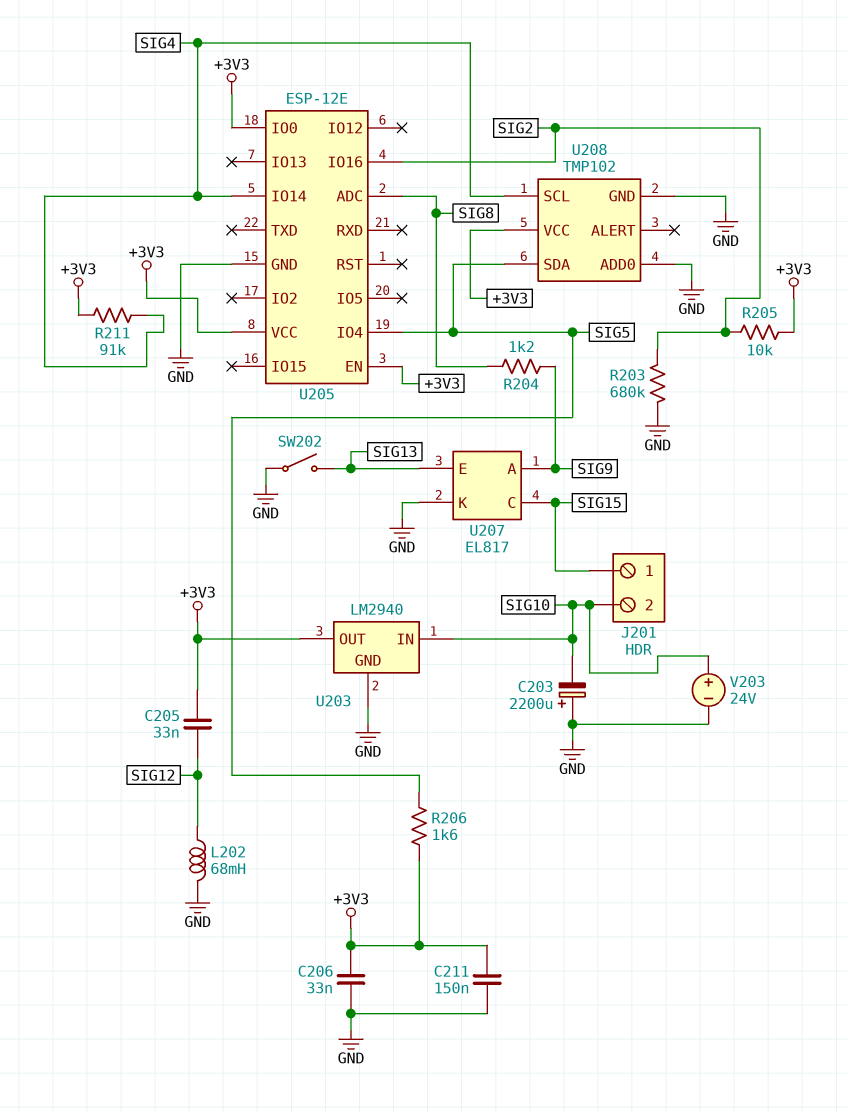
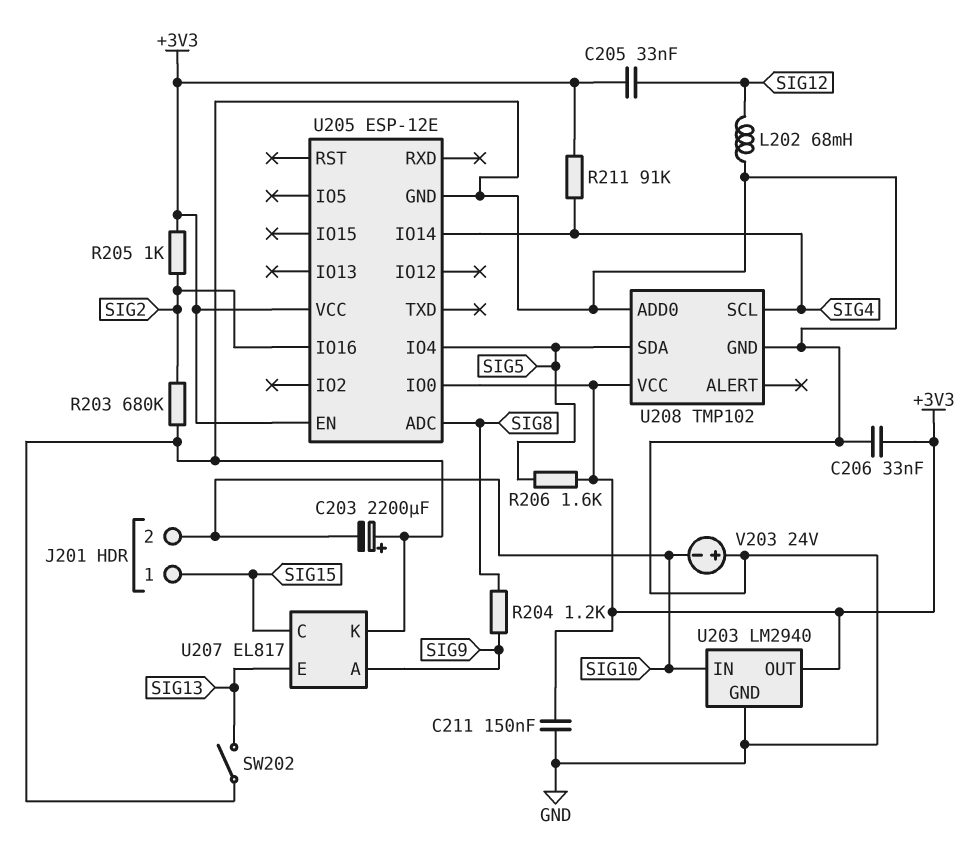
R205: 10k (+3V3, SIG2) -> 1k (+3V3, SIG2)
V203: 24V (plus SIG10, minus GND) -> 24V (plus GND, minus SIG10)

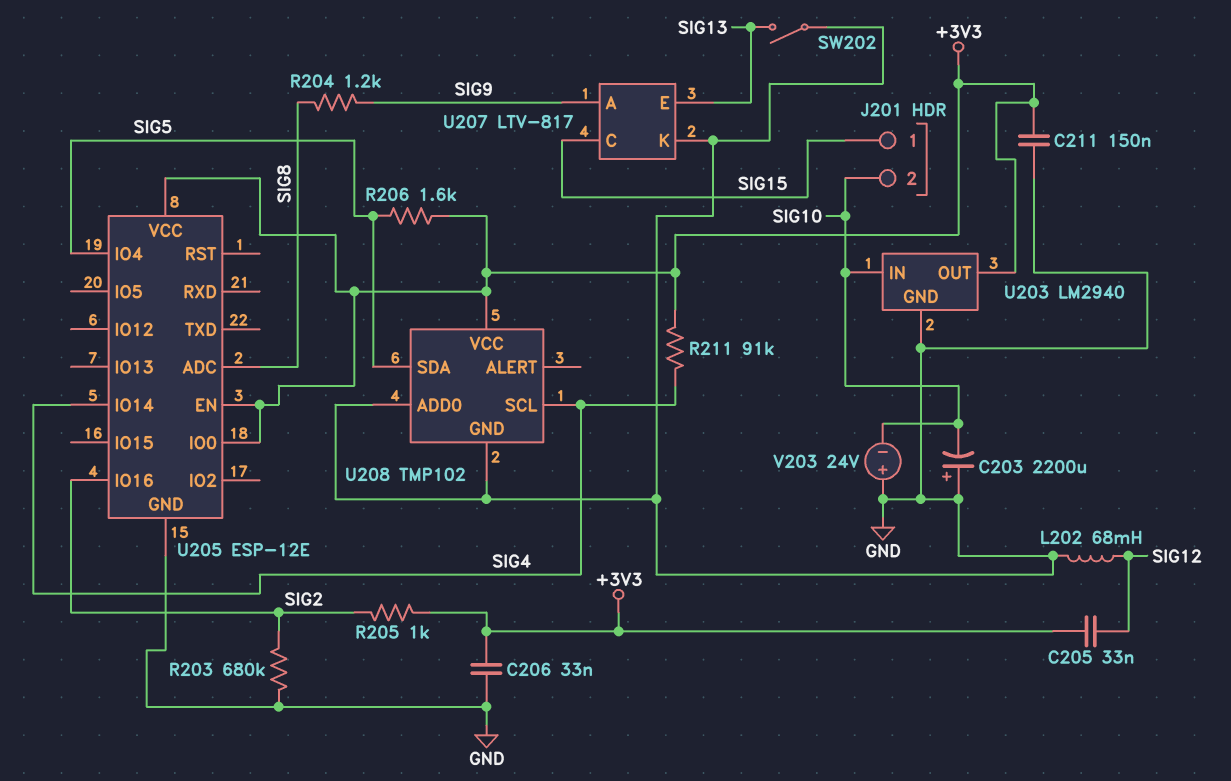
U207: EL817 -> LTV-817

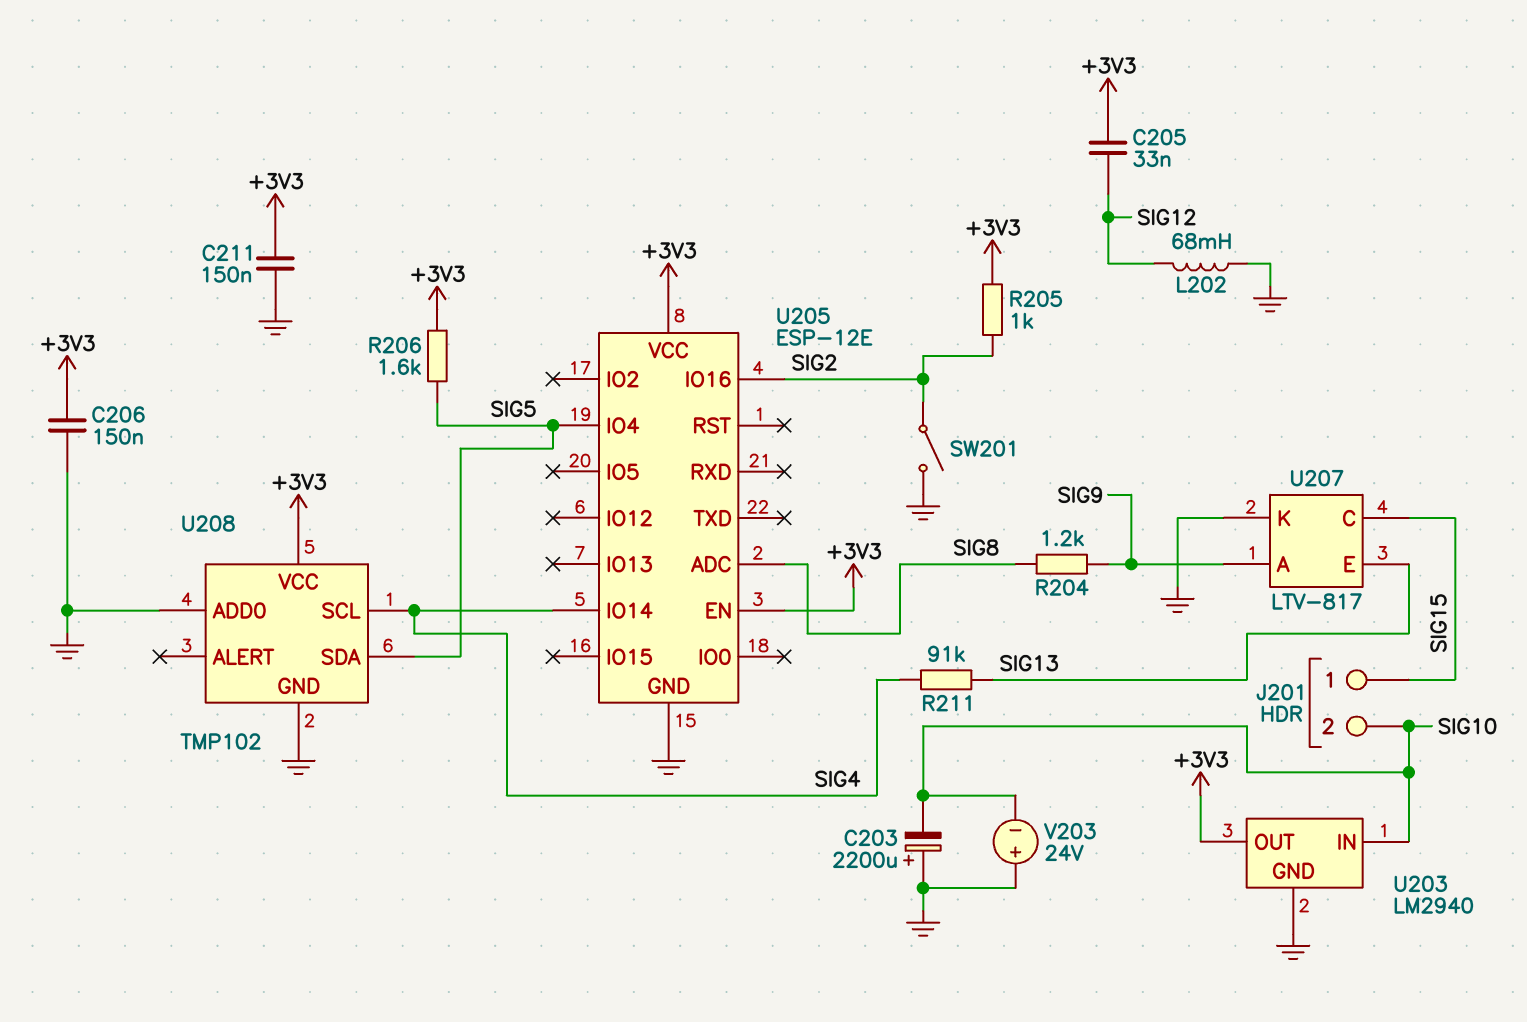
C206: 33nF (+3V3, GND) -> 150nF (+3V3, GND)
R203: 680k (GND, SIG2) -> none
R211: 91k (+3V3, SIG4) -> 91k (SIG4, SIG13)
SW201: none -> switch (GND, SIG2)
SW202: switch (GND, SIG13) -> none
U205 pin IO0: +3V3 -> none

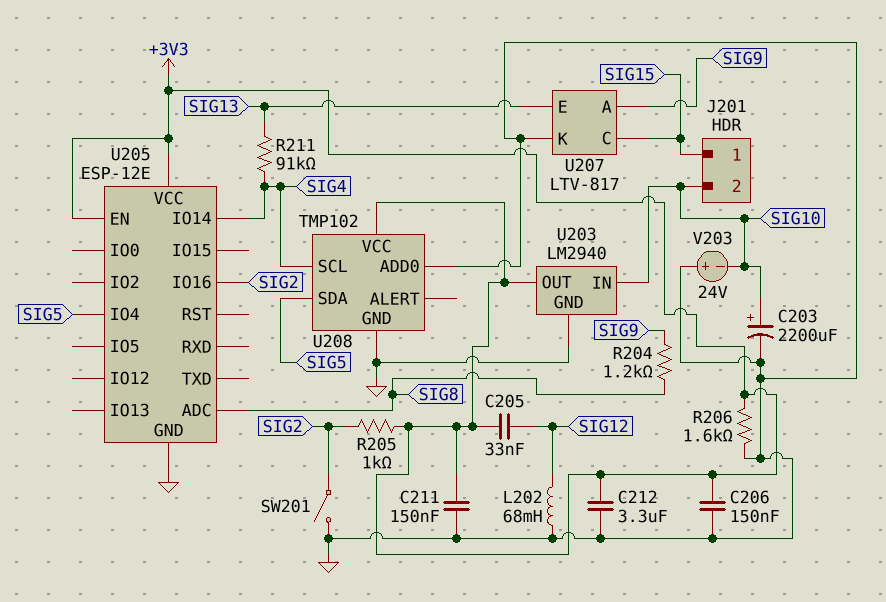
C203: 2200uF (plus GND, minus SIG10) -> 2200uF (plus SIG10, minus GND)
C212: none -> 3.3uF (+3V3, GND)
R206: 1.6k (+3V3, SIG5) -> 1.6k (+3V3, GND)

